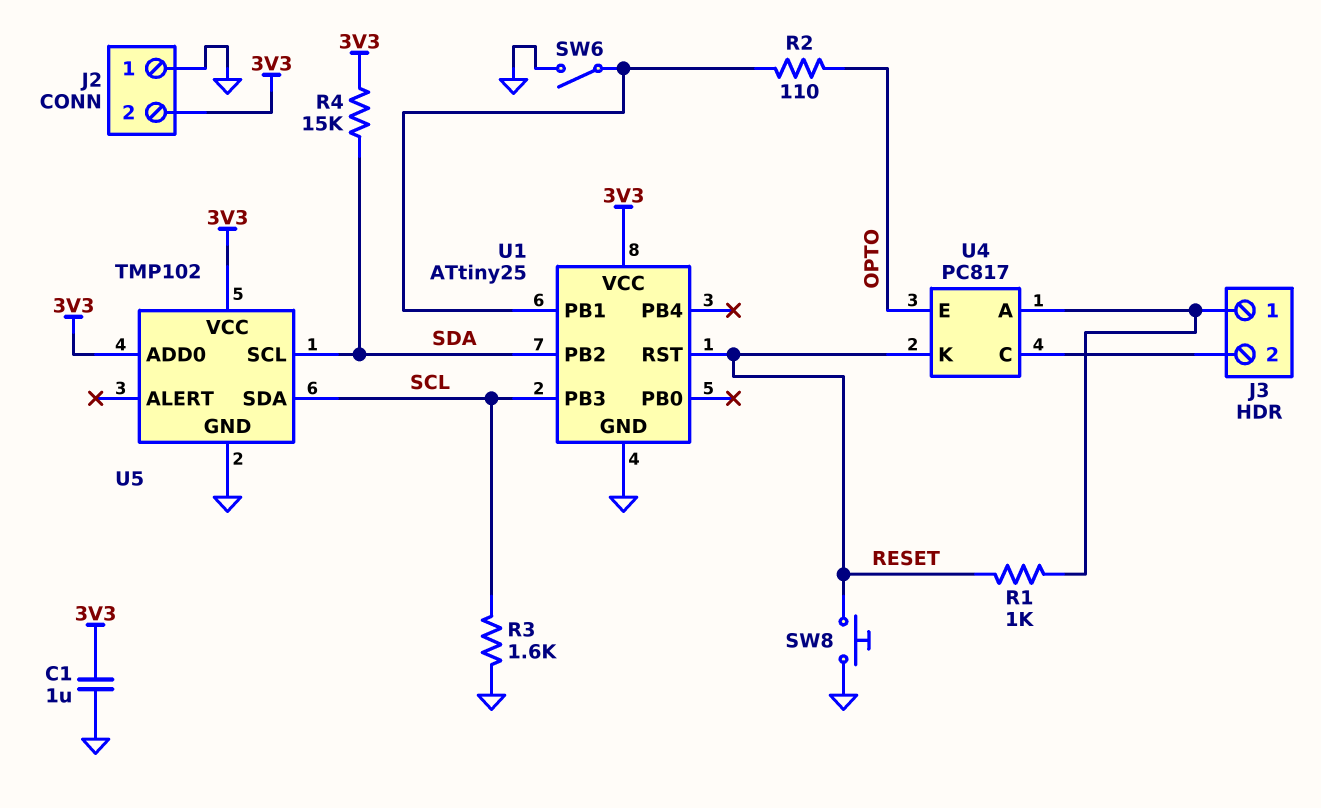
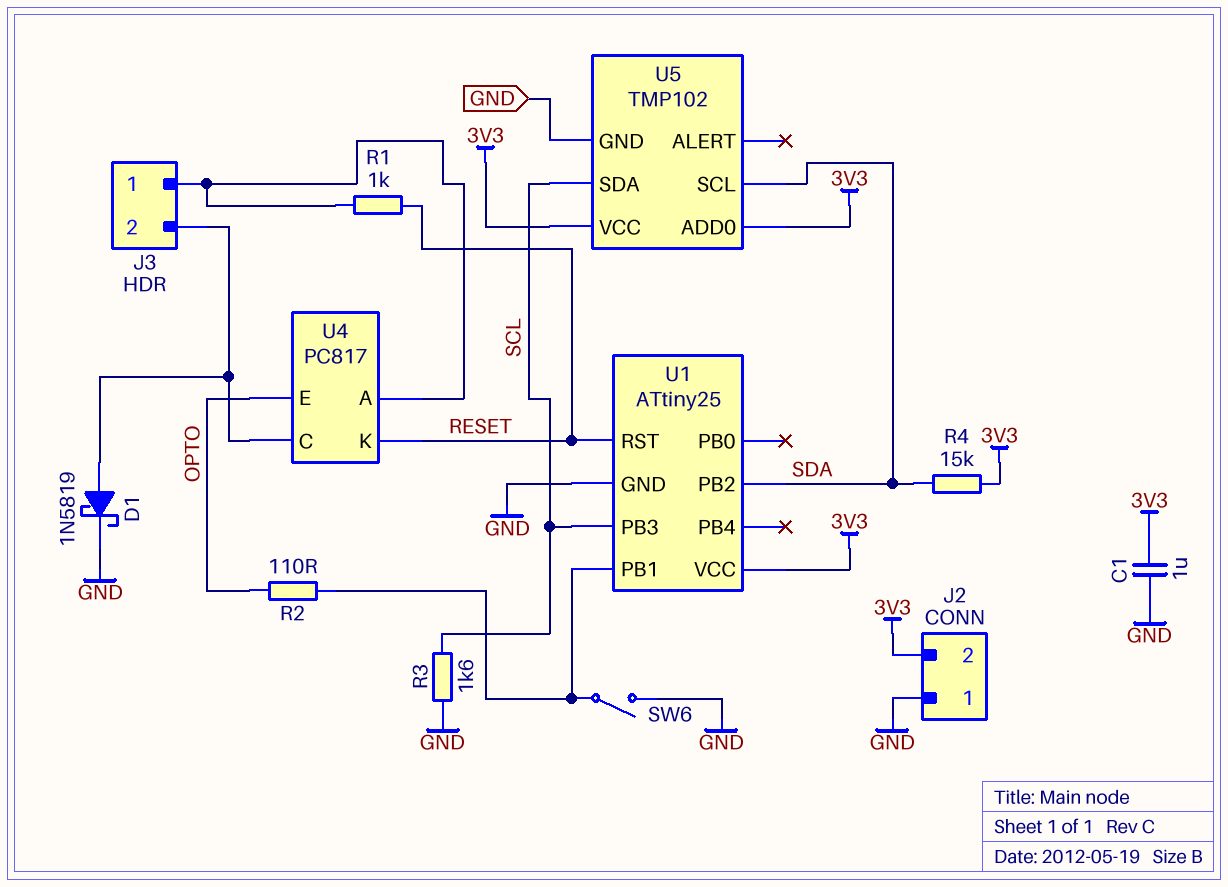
D1: none -> schottky 1N5819 (A J3/2, K GND)
SW8: button (GND, RESET) -> none

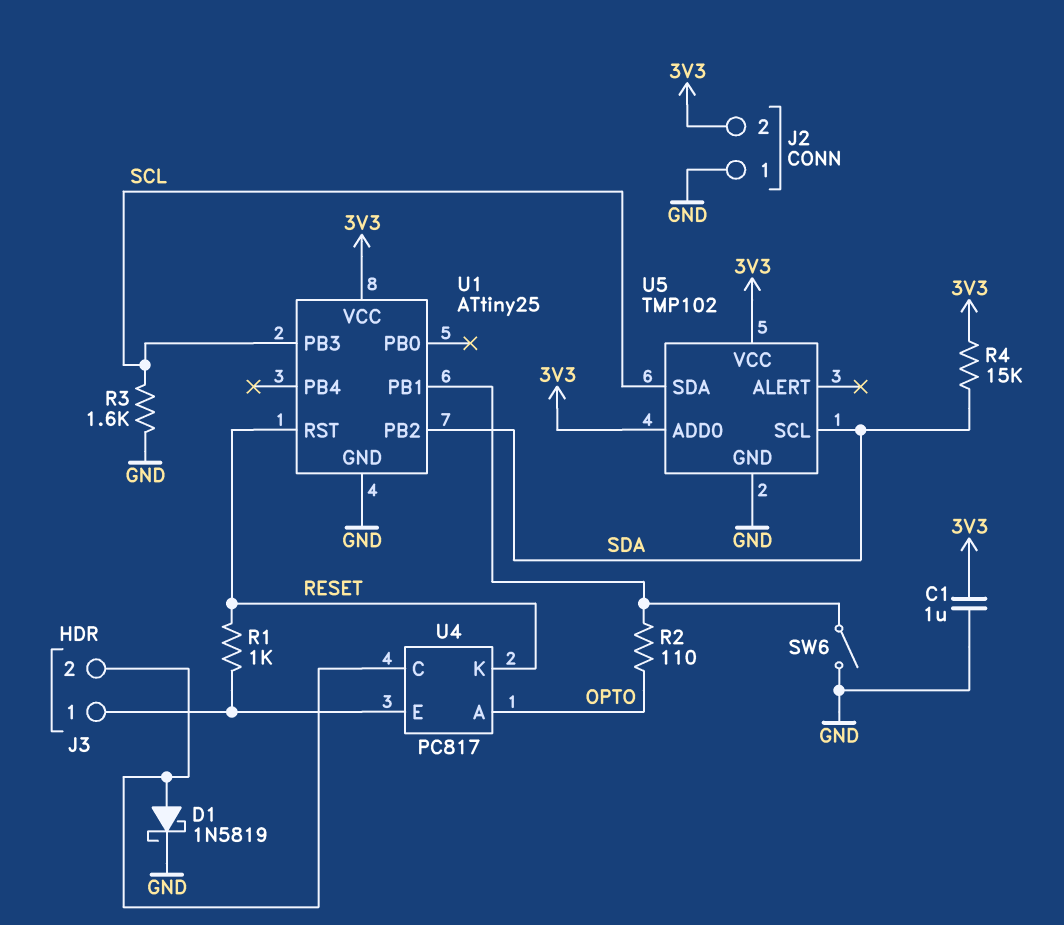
U4 pin A: J3/1 -> OPTO
U4 pin E: OPTO -> J3/1

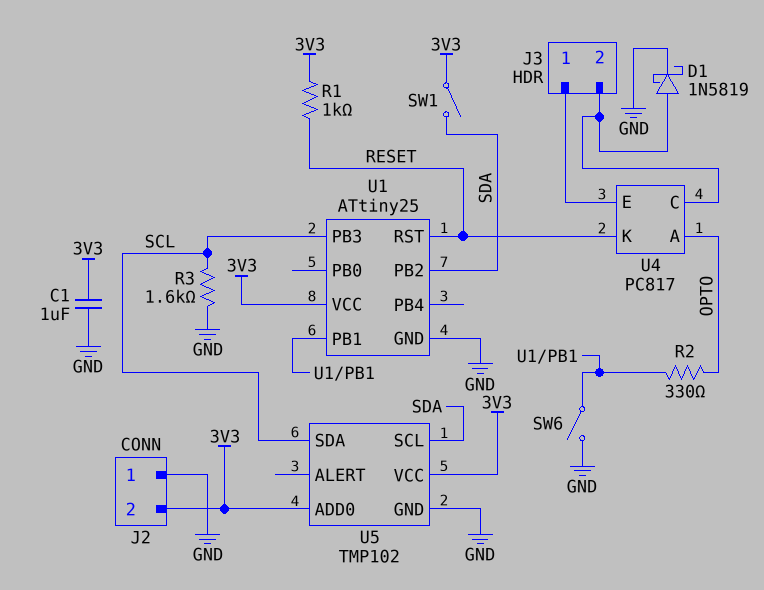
R1: 1k (J3/1, RESET) -> 1k (3V3, RESET)
R2: 110 (OPTO, U1/PB1) -> 330 (OPTO, U1/PB1)
R4: 15k (3V3, SDA) -> none
SW1: none -> switch (3V3, SDA)

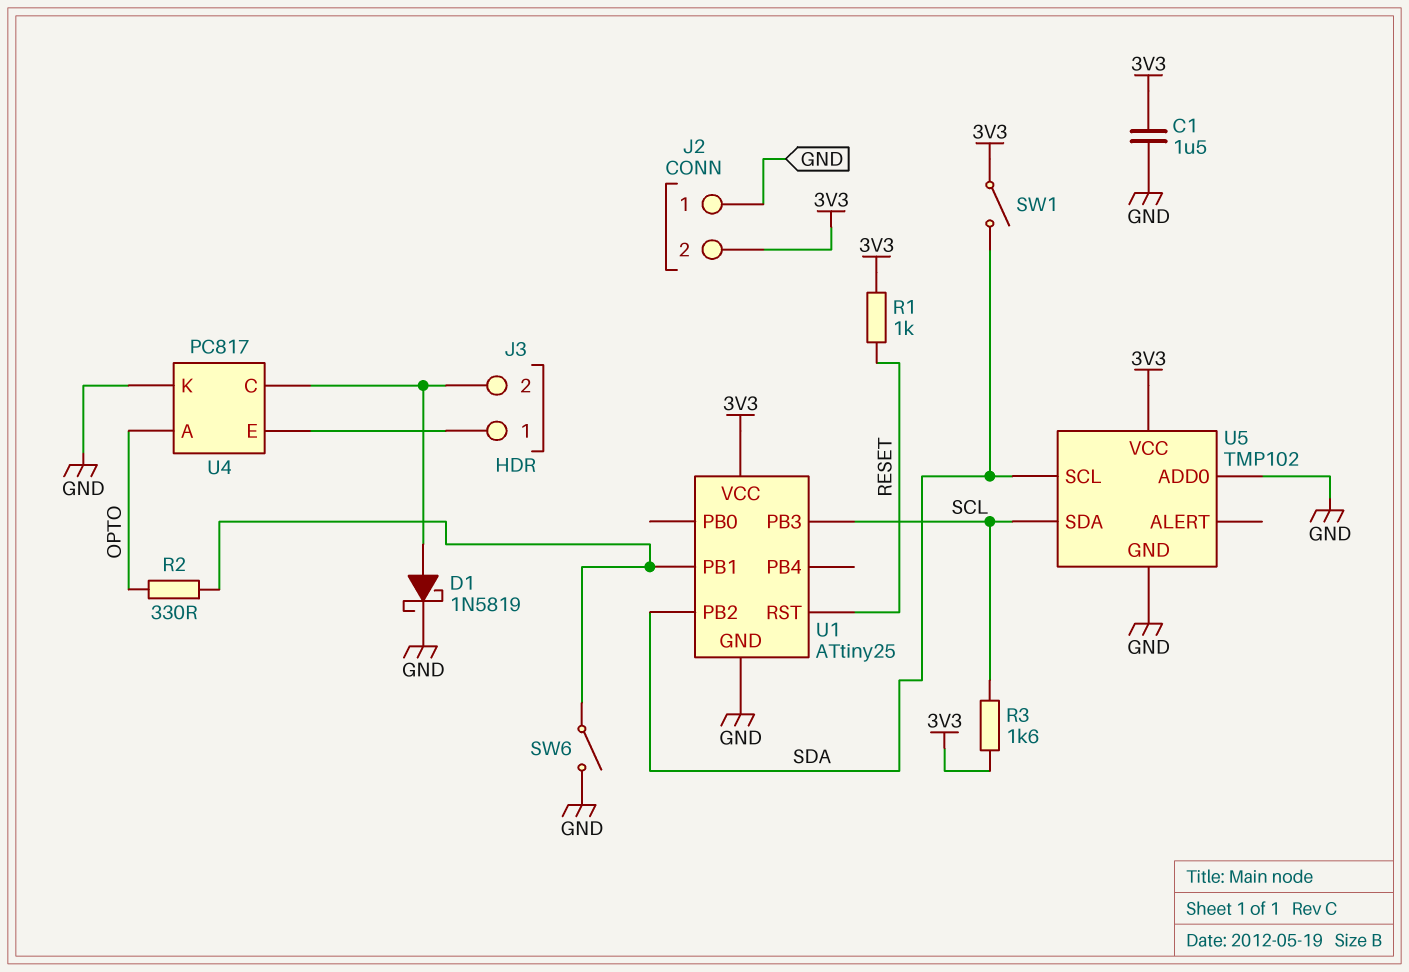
C1: 1uF (3V3, GND) -> 1.5uF (3V3, GND)
R3: 1.6k (GND, SCL) -> 1.6k (3V3, SCL)
U4 pin K: RESET -> GND
U5 pin ADD0: 3V3 -> GND

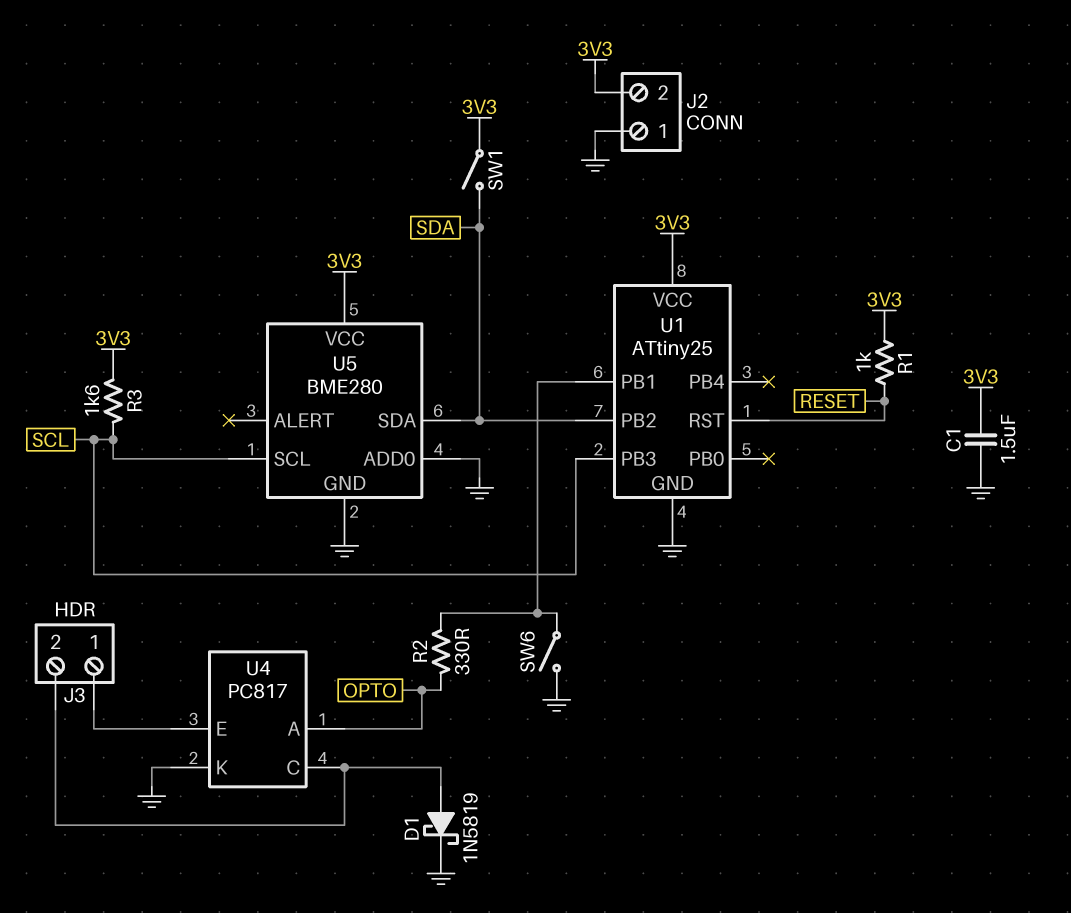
U5: TMP102 -> BME280
U5 pin SCL: SDA -> SCL
U5 pin SDA: SCL -> SDA

